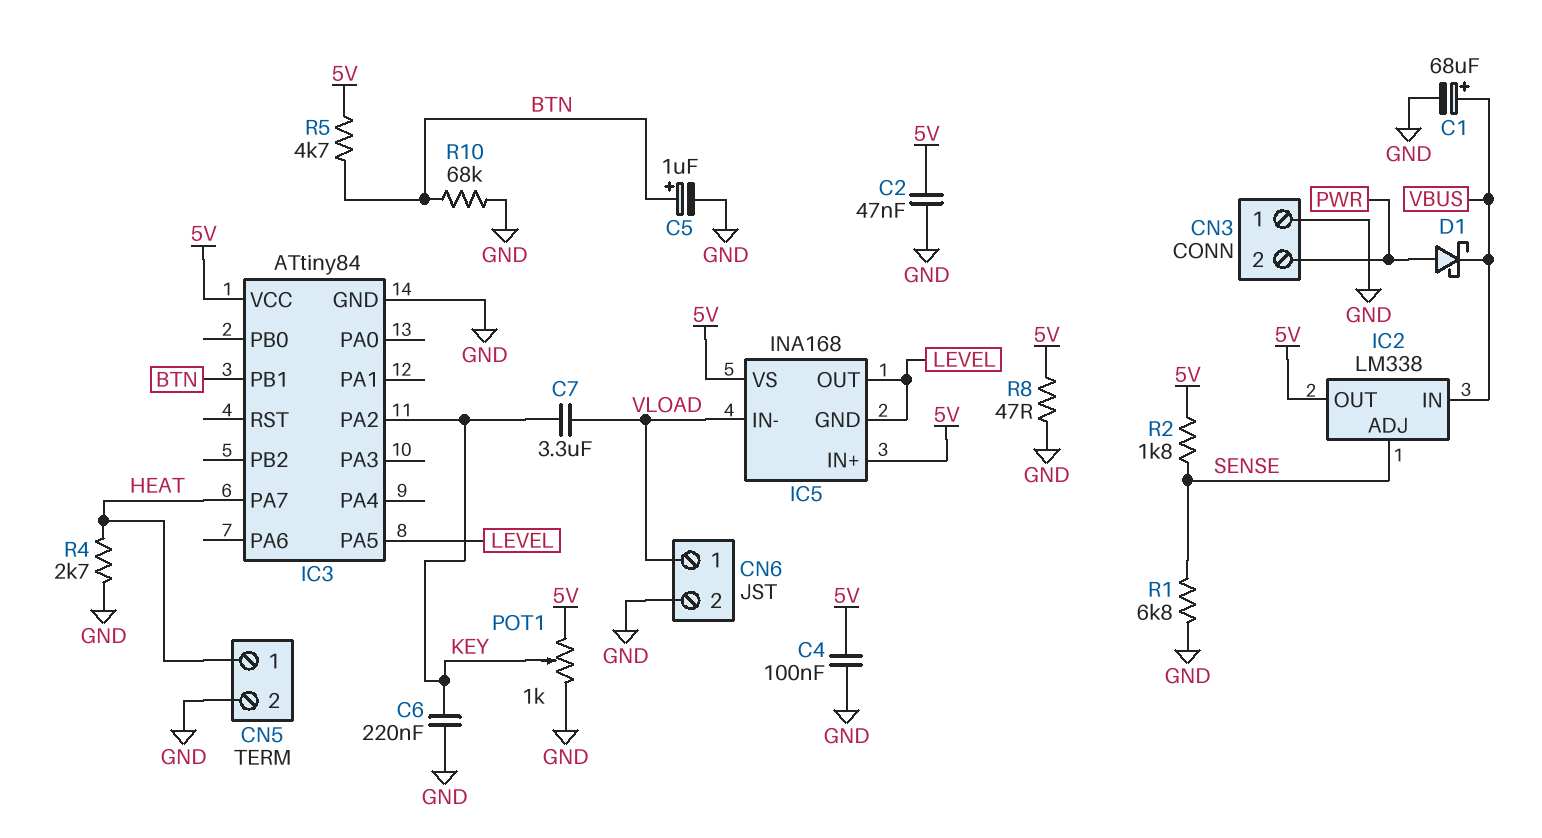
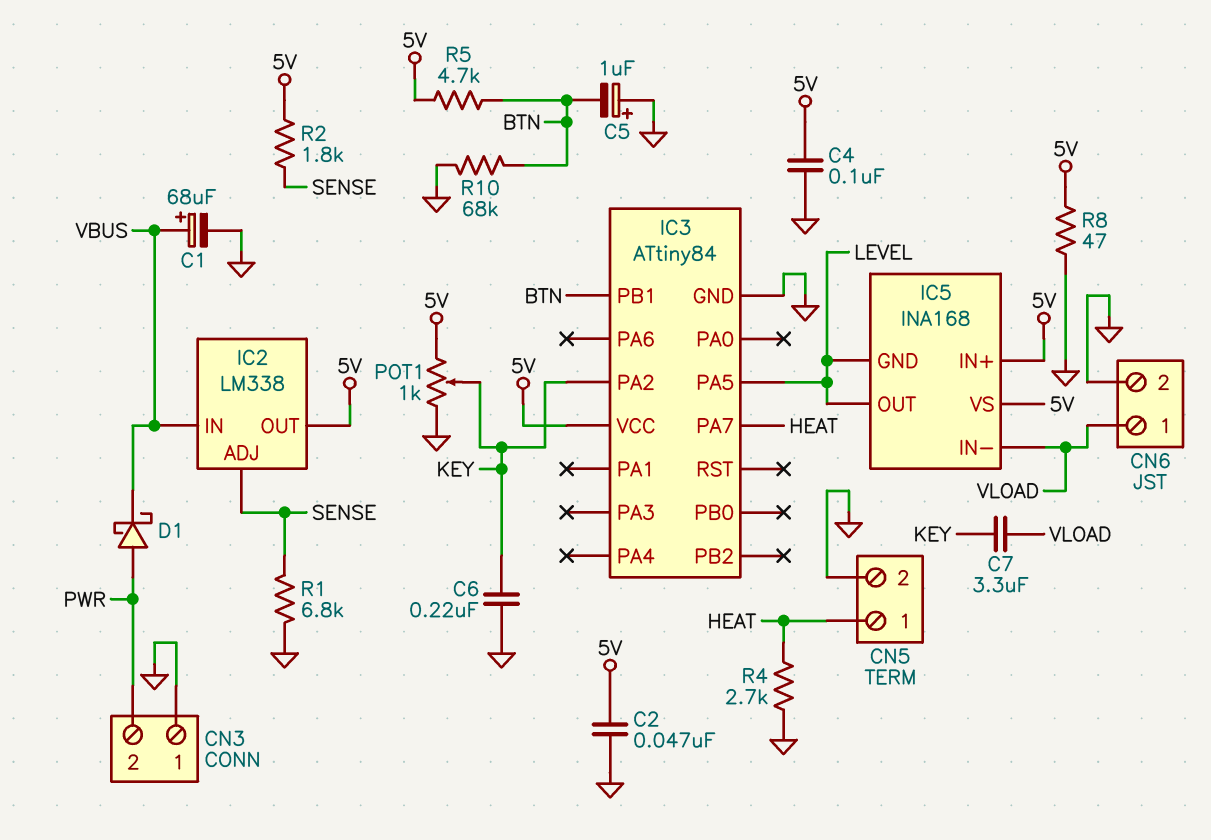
C5: 1uF (plus BTN, minus GND) -> 1uF (plus GND, minus BTN)

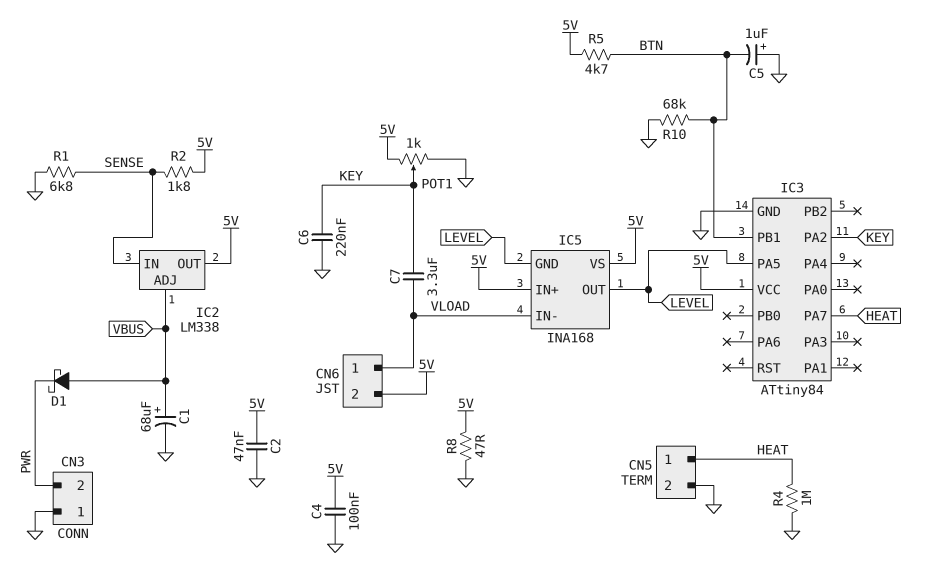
CN6 pin 2: GND -> 5V
D1: schottky (A PWR, K VBUS) -> schottky (A VBUS, K PWR)
IC2 pin ADJ: SENSE -> VBUS
IC2 pin IN: VBUS -> SENSE
R4: 2.7k (GND, HEAT) -> 1M (GND, HEAT)

